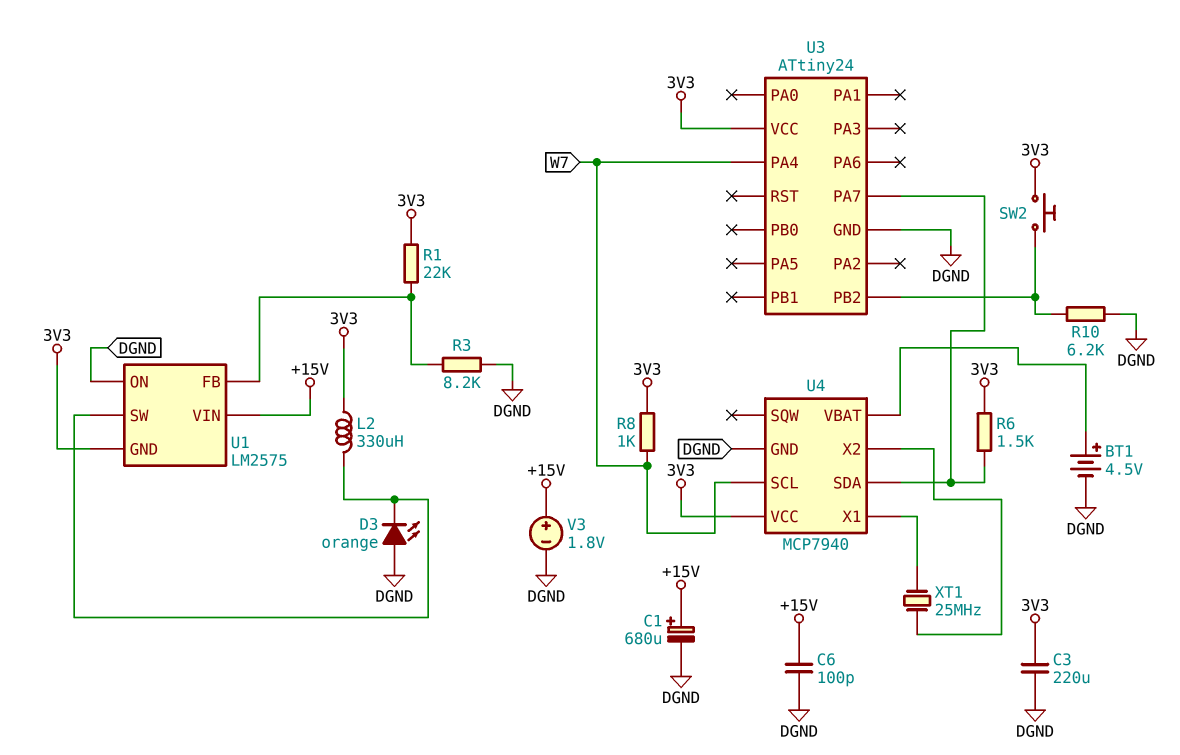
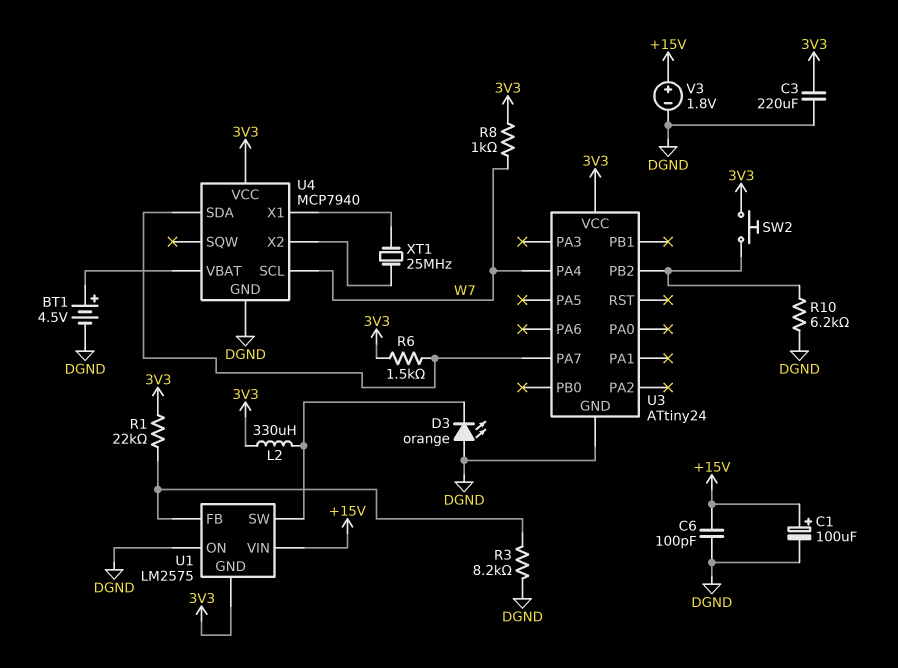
C1: 680uF (plus +15V, minus DGND) -> 100uF (plus +15V, minus DGND)

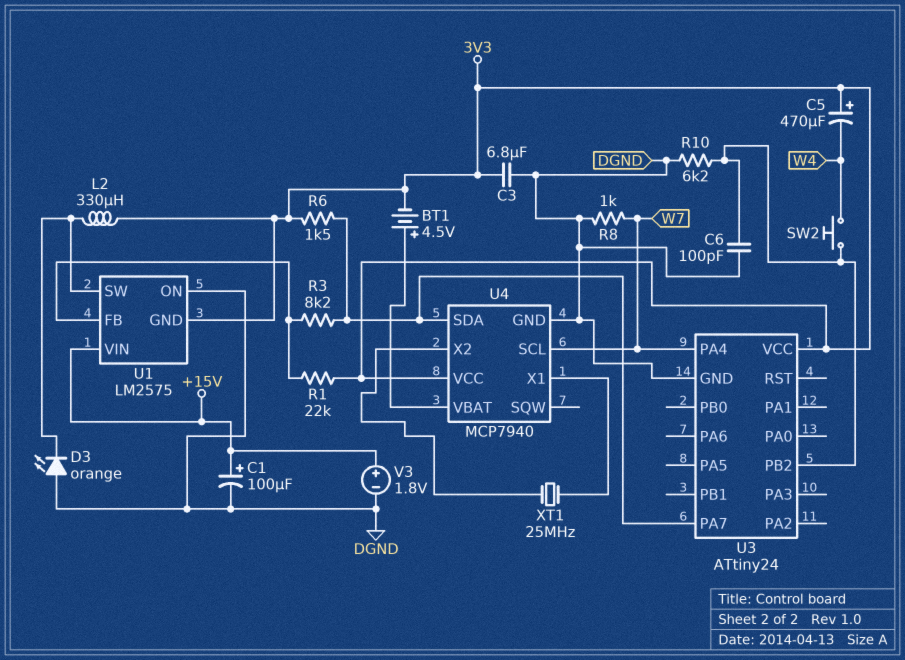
BT1: 4.5V (plus U4/VBAT, minus DGND) -> 4.5V (plus U4/VBAT, minus 3V3)
C3: 220uF (3V3, DGND) -> 6.8uF (3V3, DGND)
C5: none -> 470uF (plus 3V3, minus W4)
C6: 100pF (+15V, DGND) -> 100pF (DGND, U3/PB2)
R3: 8.2k (DGND, U1/FB) -> 8.2k (U1/FB, U3/PA7)
R8: 1k (3V3, W7) -> 1k (DGND, W7)
SW2: button (3V3, U3/PB2) -> button (U3/PB2, W4)

